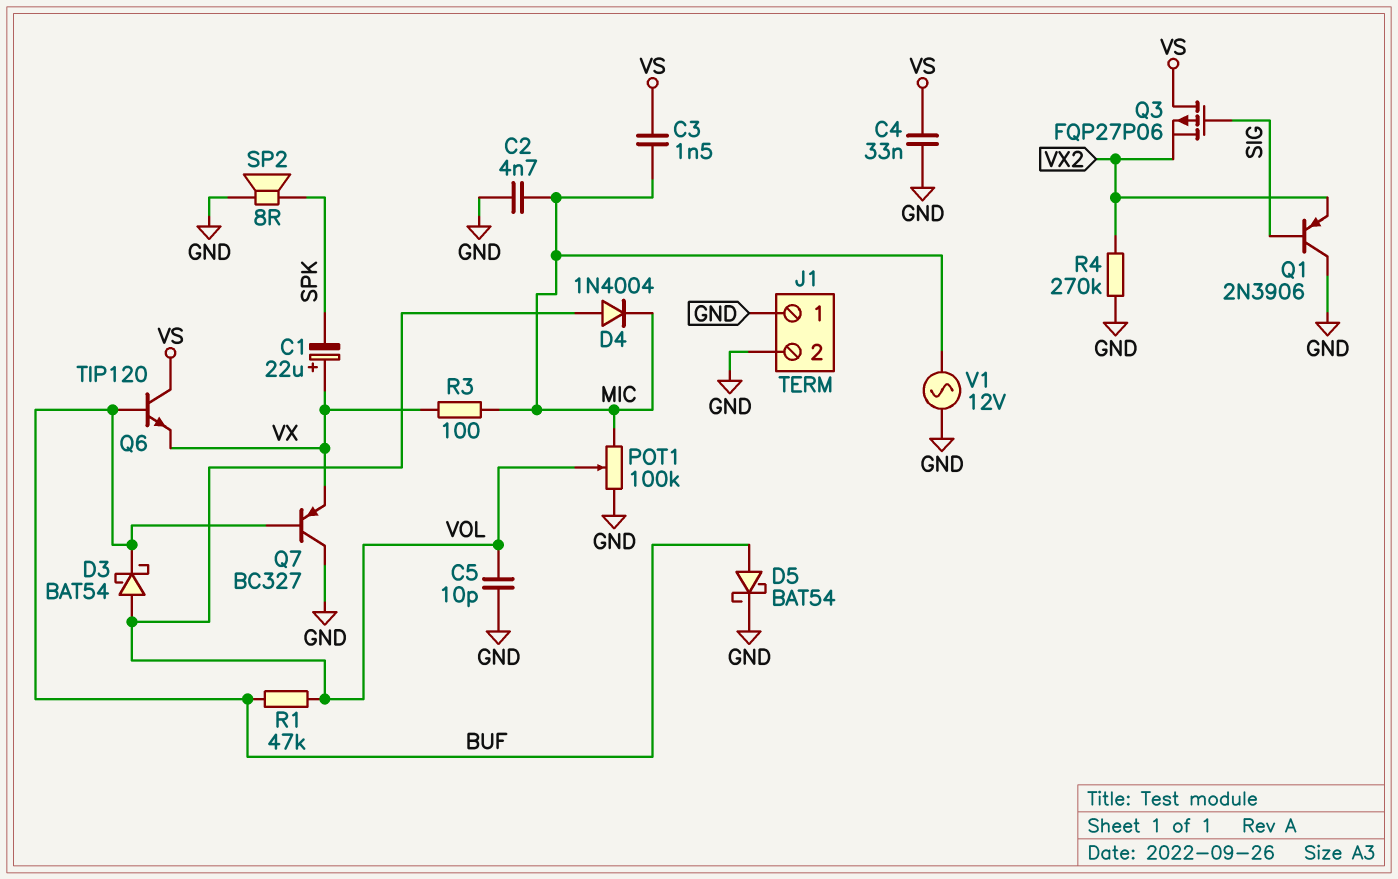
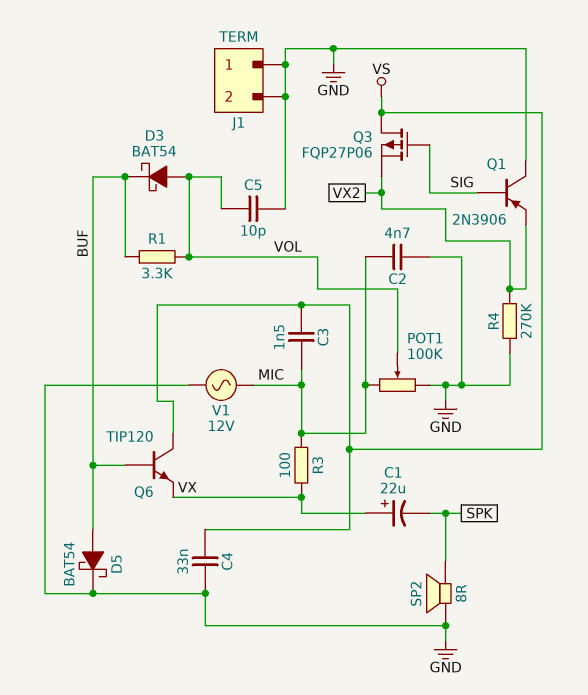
D4: diode 1N4004 (A VOL, K MIC) -> none
Q7: PNP BC327 (B BUF, C GND, E VX) -> none
R1: 47k (BUF, VOL) -> 3.3k (BUF, VOL)

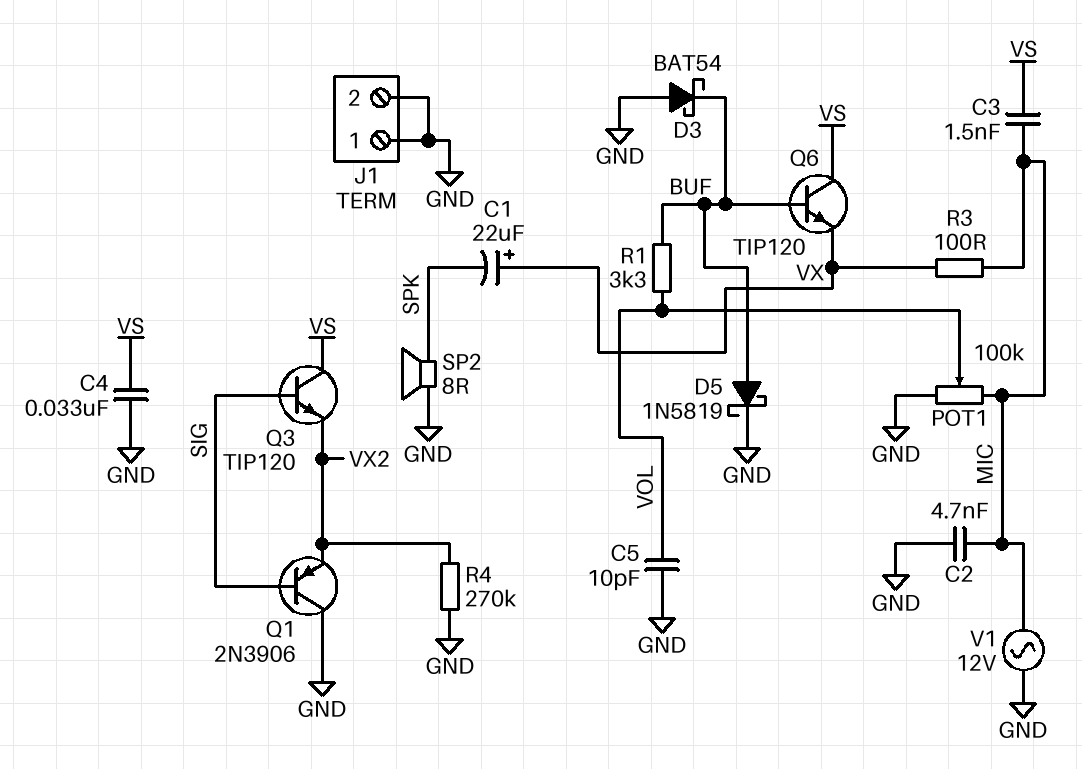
D3: schottky BAT54 (A VOL, K BUF) -> schottky BAT54 (A GND, K BUF)
D5: schottky BAT54 (A BUF, K GND) -> schottky 1N5819 (A BUF, K GND)
Q3: PMOS FQP27P06 (G SIG, D VS, S VX2) -> NPN TIP120 (B SIG, C VS, E VX2)

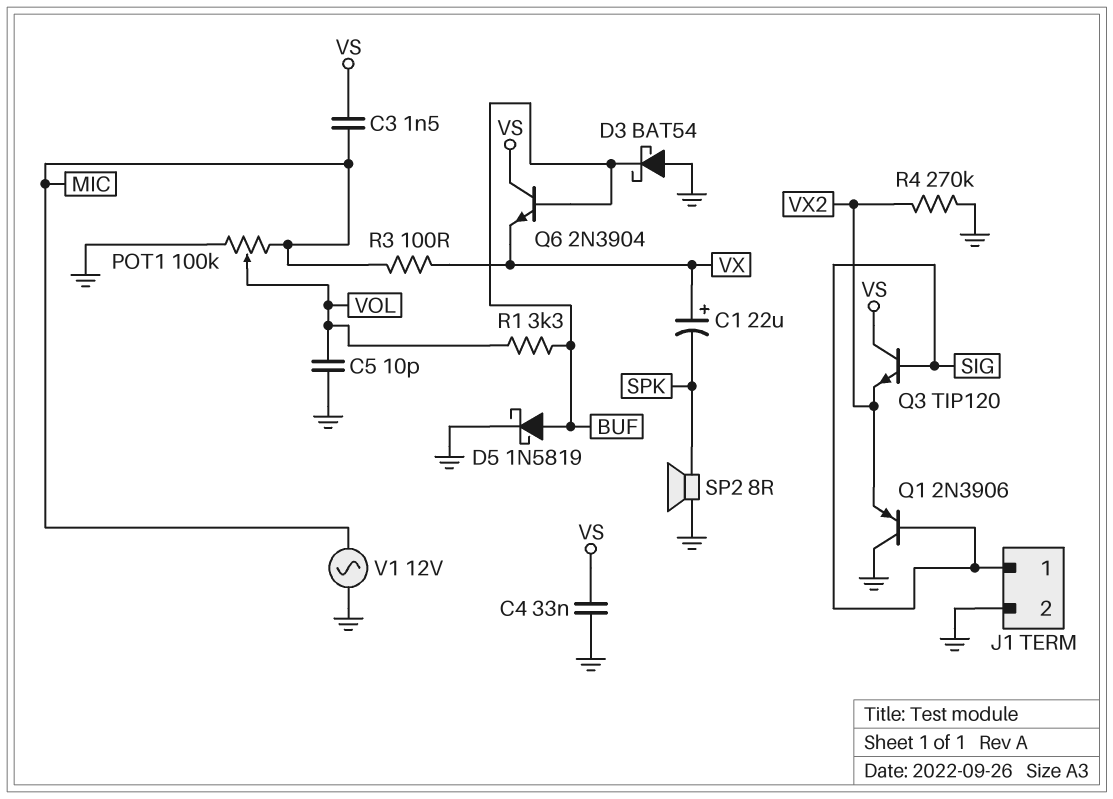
C2: 4.7nF (GND, MIC) -> none
J1 pin 1: GND -> SIG
Q6: NPN TIP120 (B BUF, C VS, E VX) -> NPN 2N3904 (B BUF, C VS, E VX)

